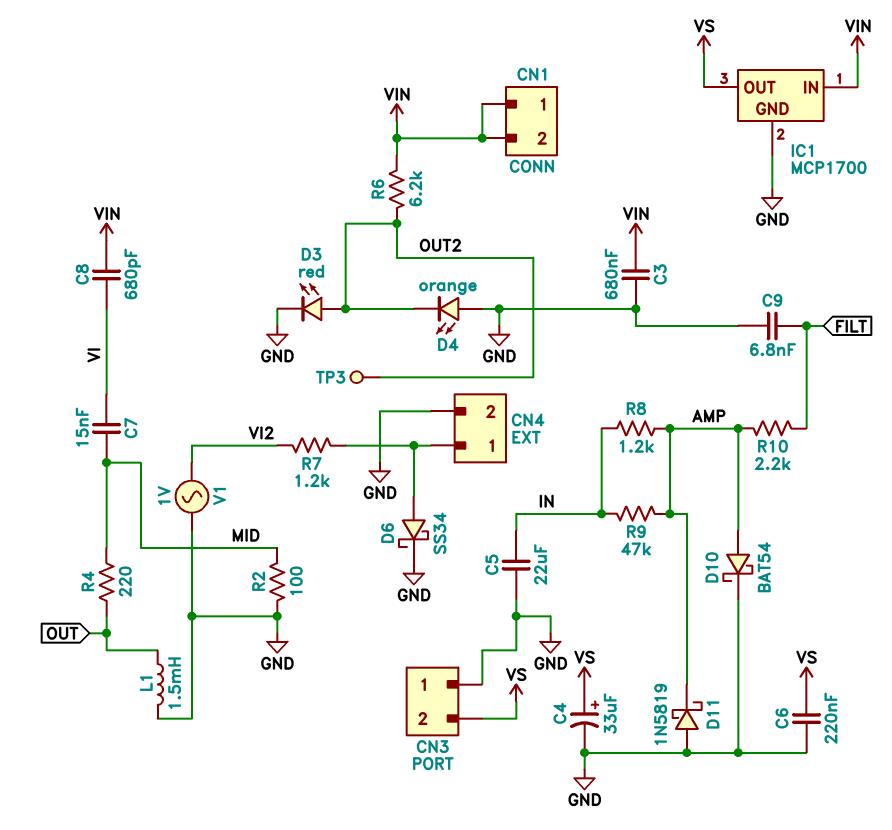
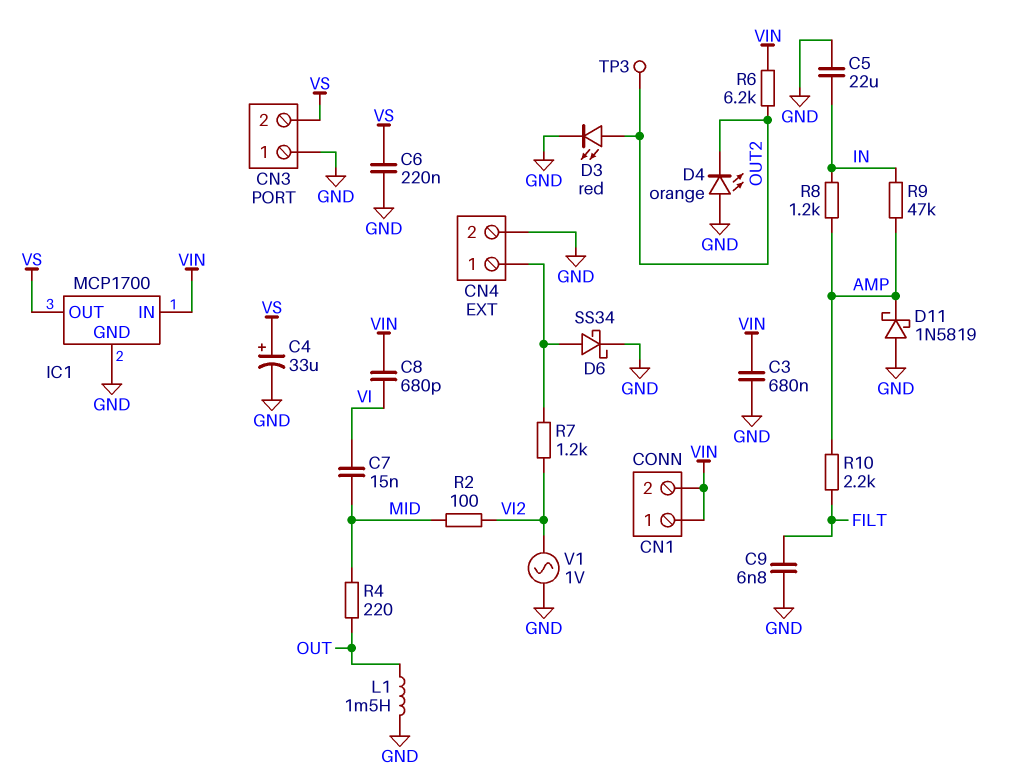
D10: schottky BAT54 (A AMP, K GND) -> none
R2: 100 (GND, MID) -> 100 (MID, VI2)

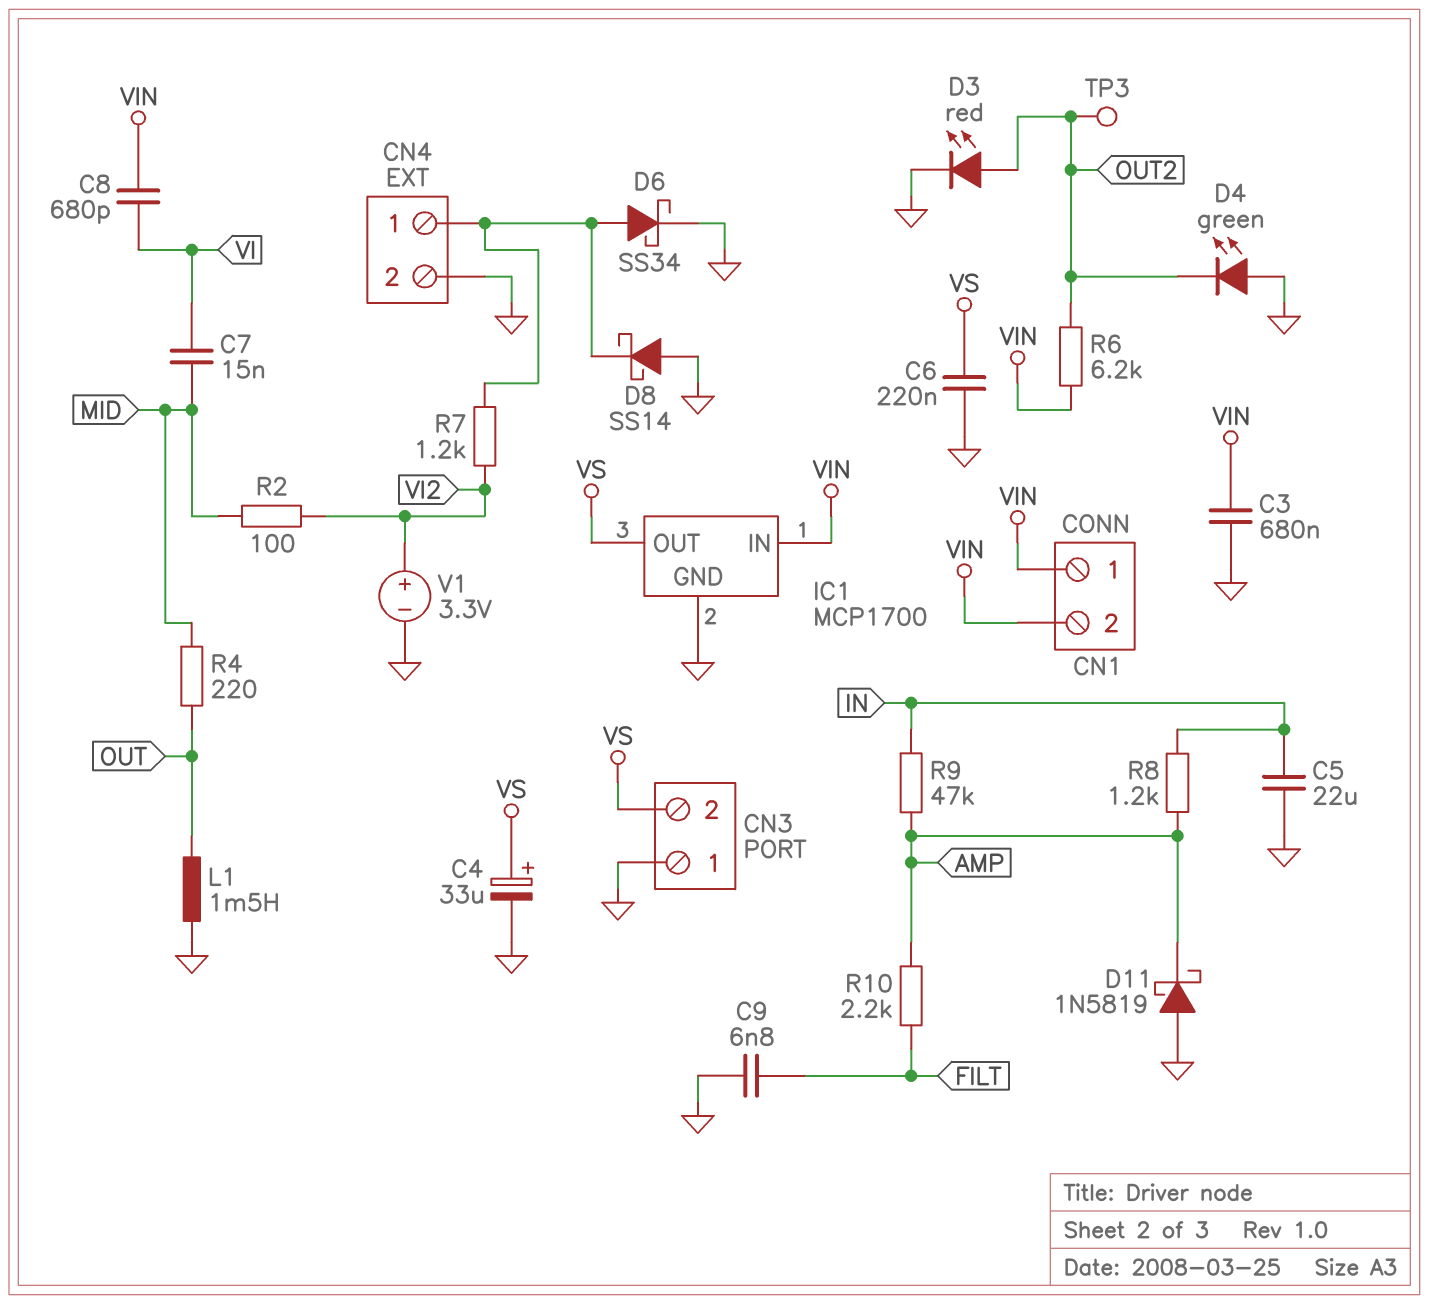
D4: LED orange (A GND, K OUT2) -> LED green (A GND, K OUT2)
D8: none -> schottky SS14 (A GND, K CN4/1)
V1: AC 1V (GND, VI2) -> 3.3V (plus VI2, minus GND)

